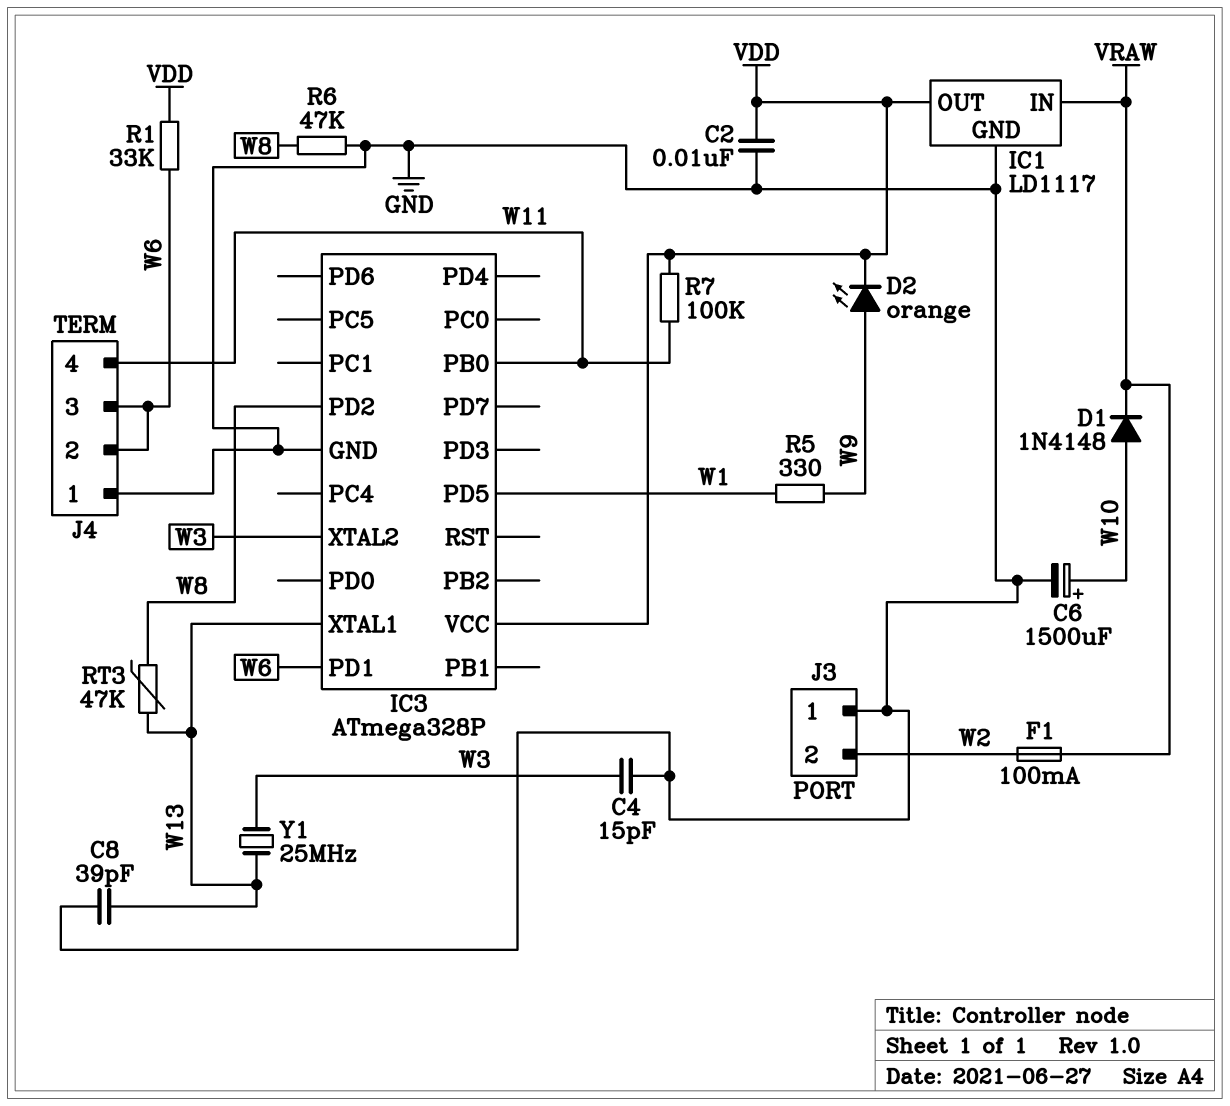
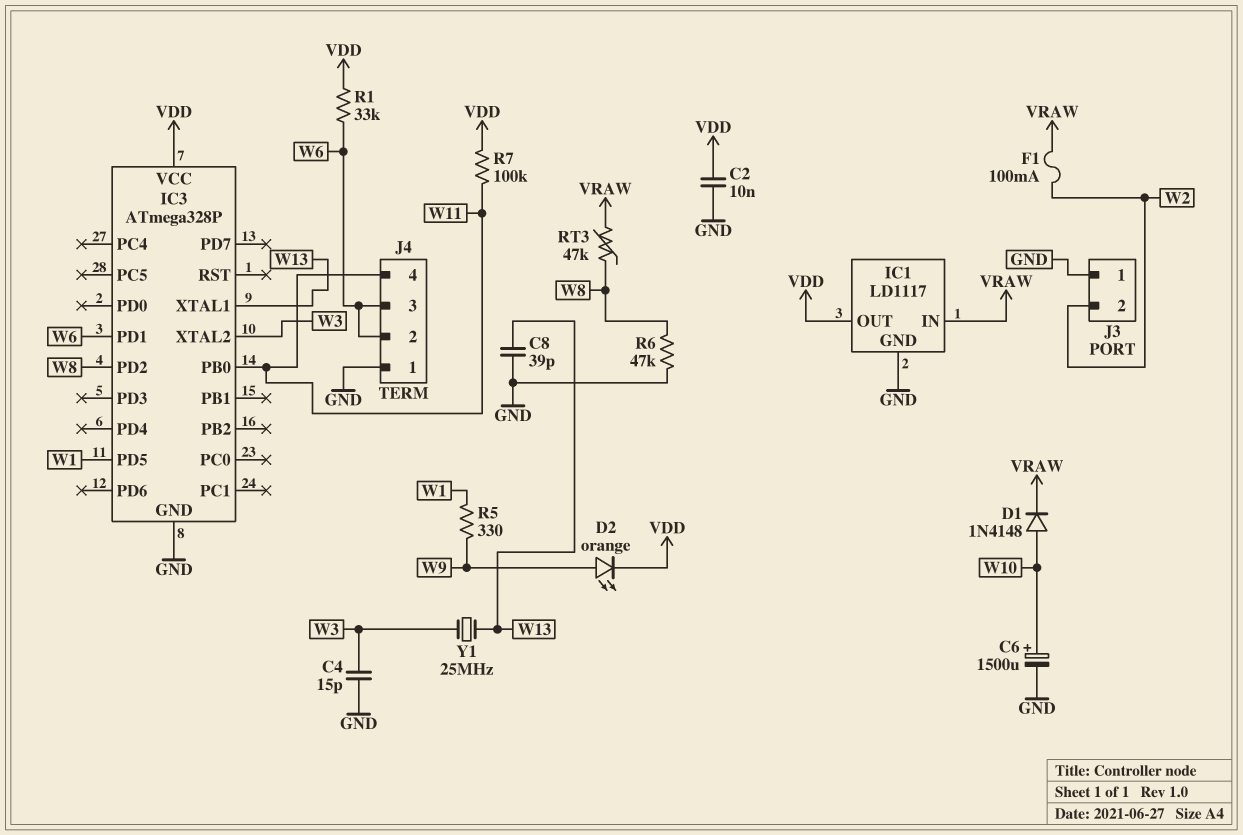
RT3: 47k (W8, W13) -> 47k (VRAW, W8)

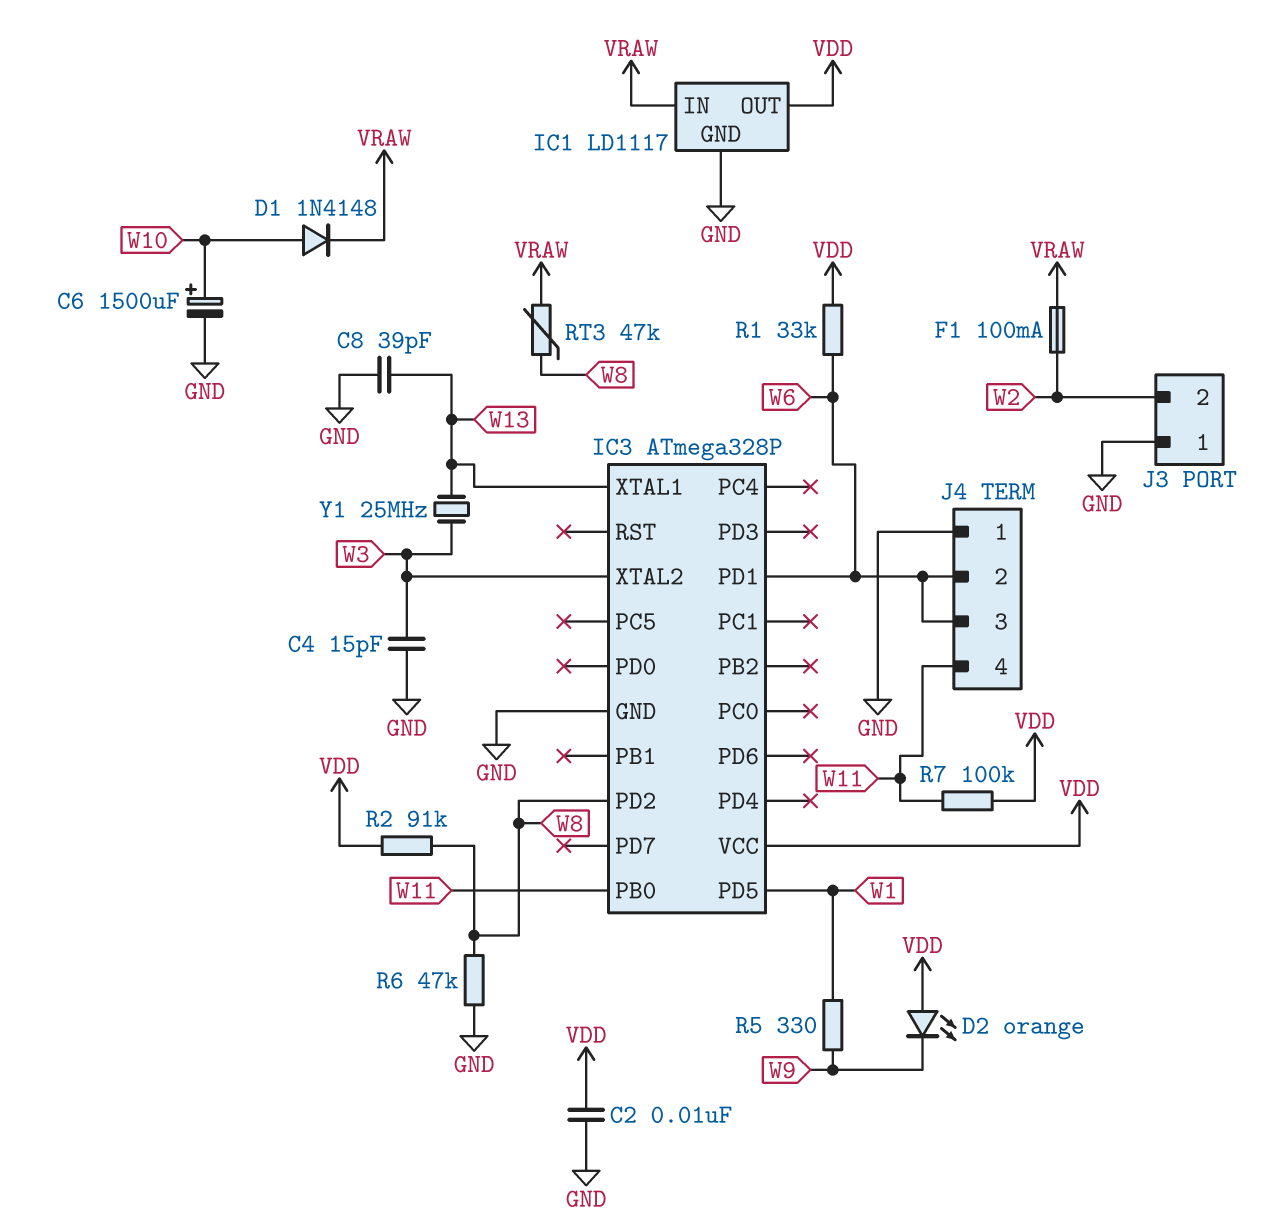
D2: LED orange (A W9, K VDD) -> LED orange (A VDD, K W9)
R2: none -> 91k (VDD, W8)

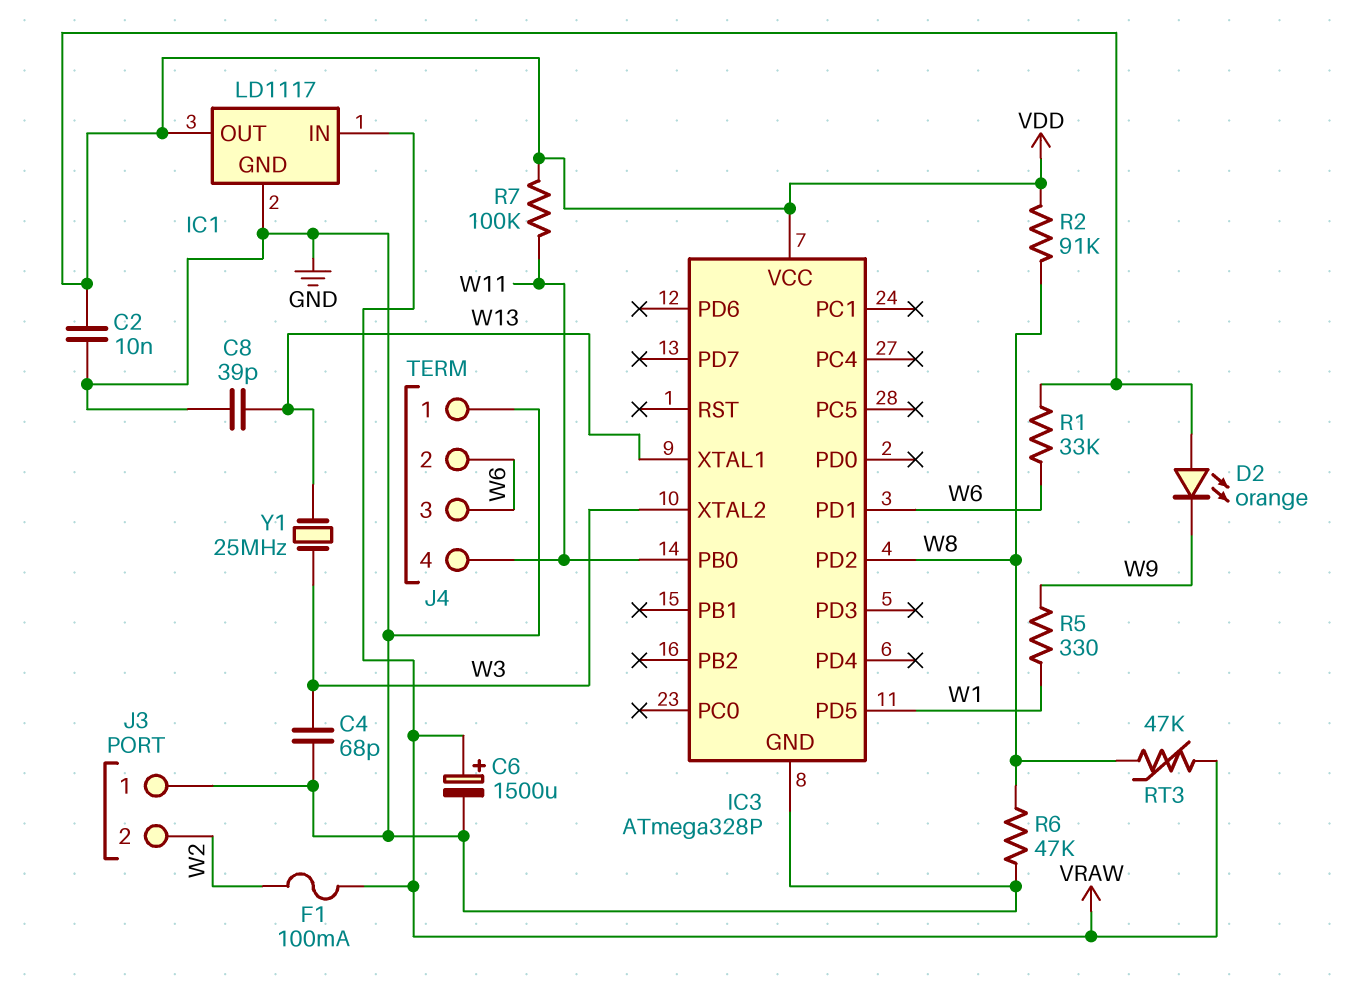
C4: 15pF (GND, W3) -> 68pF (GND, W3)
C6: 1500uF (plus W10, minus GND) -> 1500uF (plus VRAW, minus GND)
D1: diode 1N4148 (A W10, K VRAW) -> none

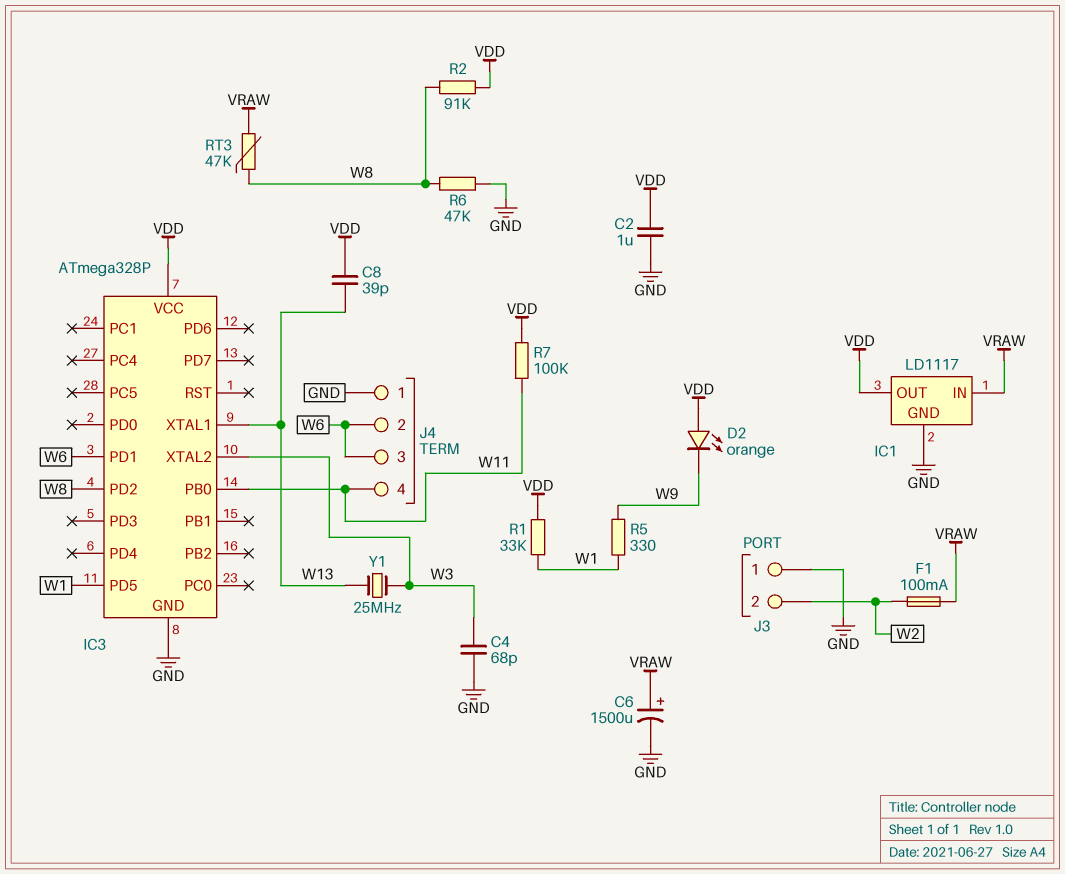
C2: 10nF (GND, VDD) -> 1uF (GND, VDD)
C8: 39pF (GND, W13) -> 39pF (VDD, W13)
R1: 33k (VDD, W6) -> 33k (VDD, W1)

